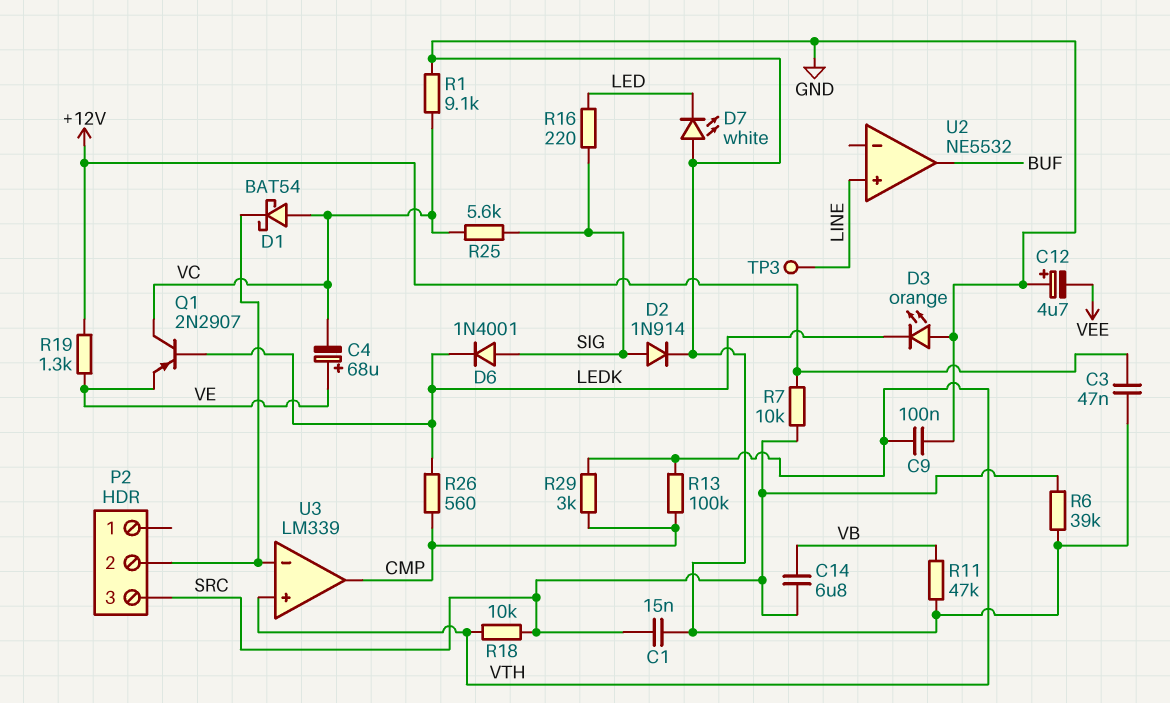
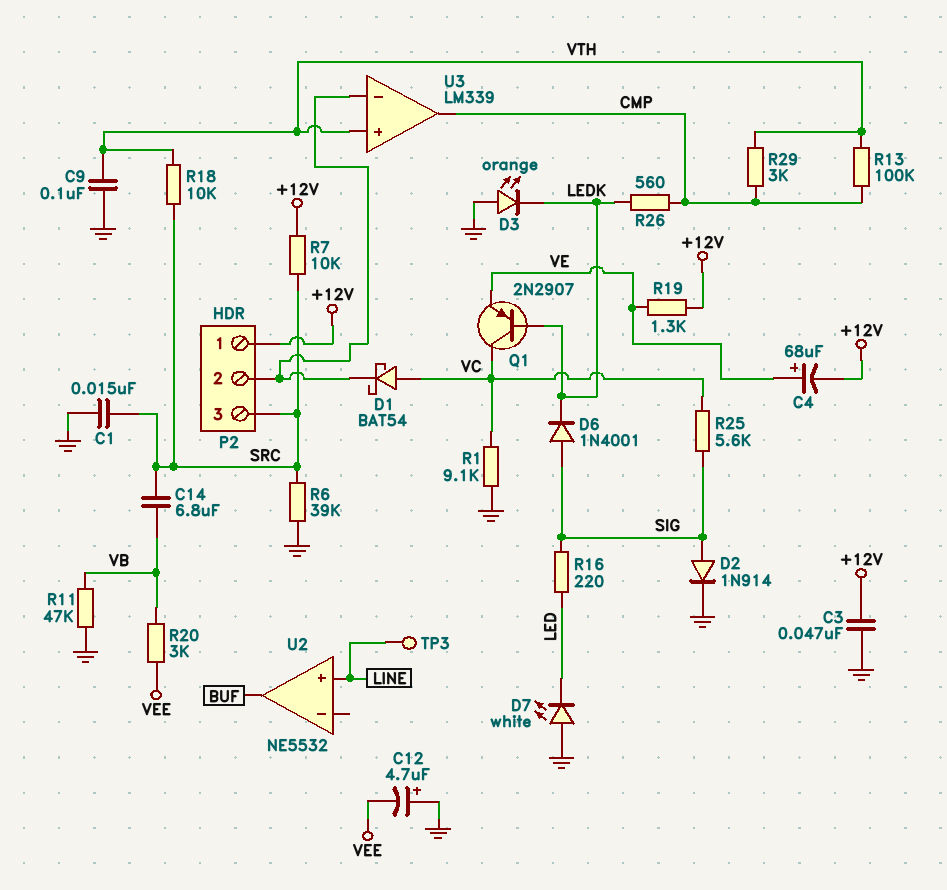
C4: 68uF (plus VE, minus VC) -> 68uF (plus VE, minus +12V)
P2 pin 1: none -> +12V
R20: none -> 3k (VB, VEE)

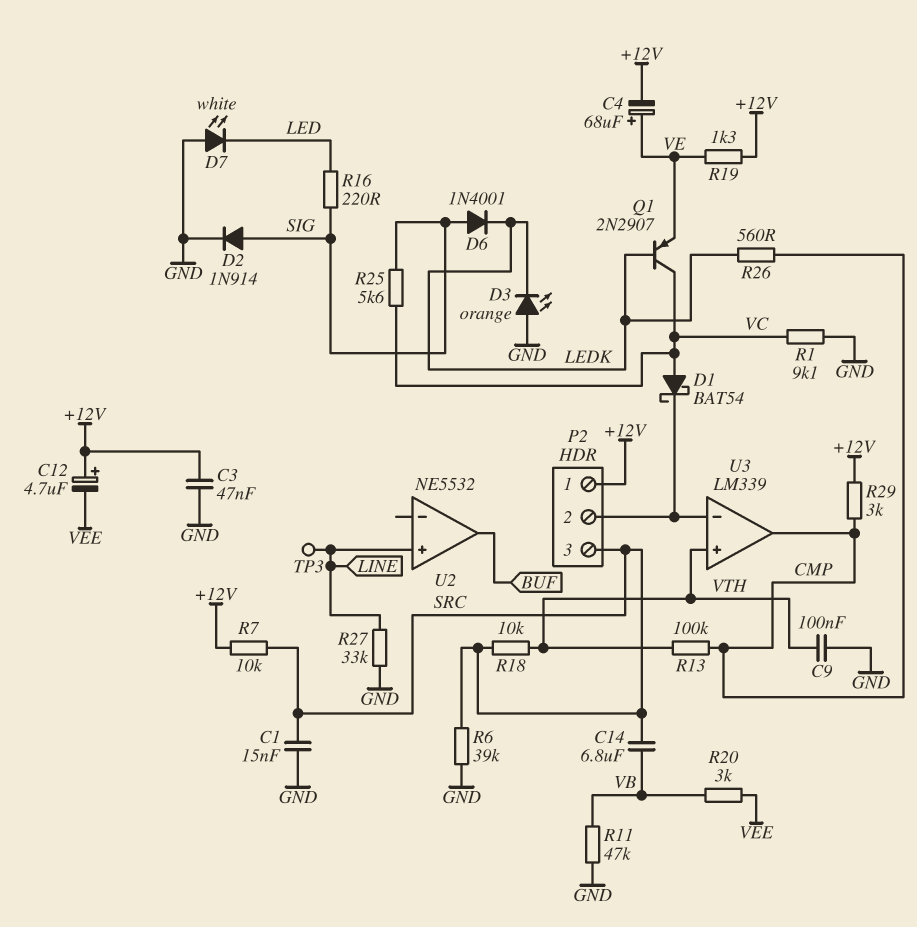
C12: 4.7uF (plus GND, minus VEE) -> 4.7uF (plus +12V, minus VEE)
R27: none -> 33k (GND, LINE)
R29: 3k (CMP, VTH) -> 3k (+12V, CMP)

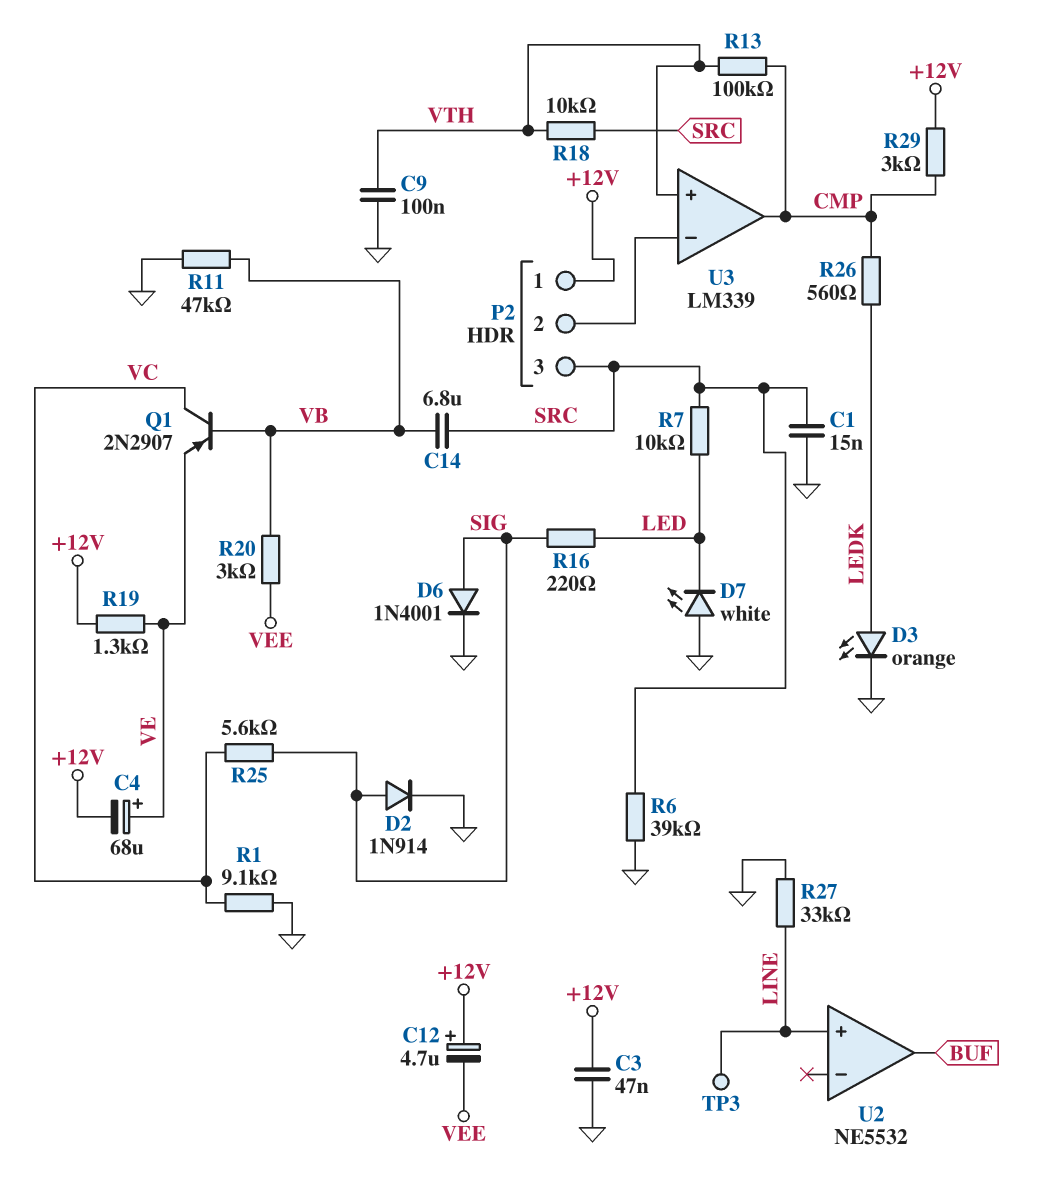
D1: schottky BAT54 (A VC, K P2/2) -> none
D3: LED orange (A GND, K LEDK) -> LED orange (A LEDK, K GND)
D6: diode 1N4001 (A SIG, K LEDK) -> diode 1N4001 (A SIG, K GND)
Q1: PNP 2N2907 (B LEDK, C VC, E VE) -> PNP 2N2907 (B VB, C VC, E VE)
R7: 10k (+12V, SRC) -> 10k (LED, SRC)

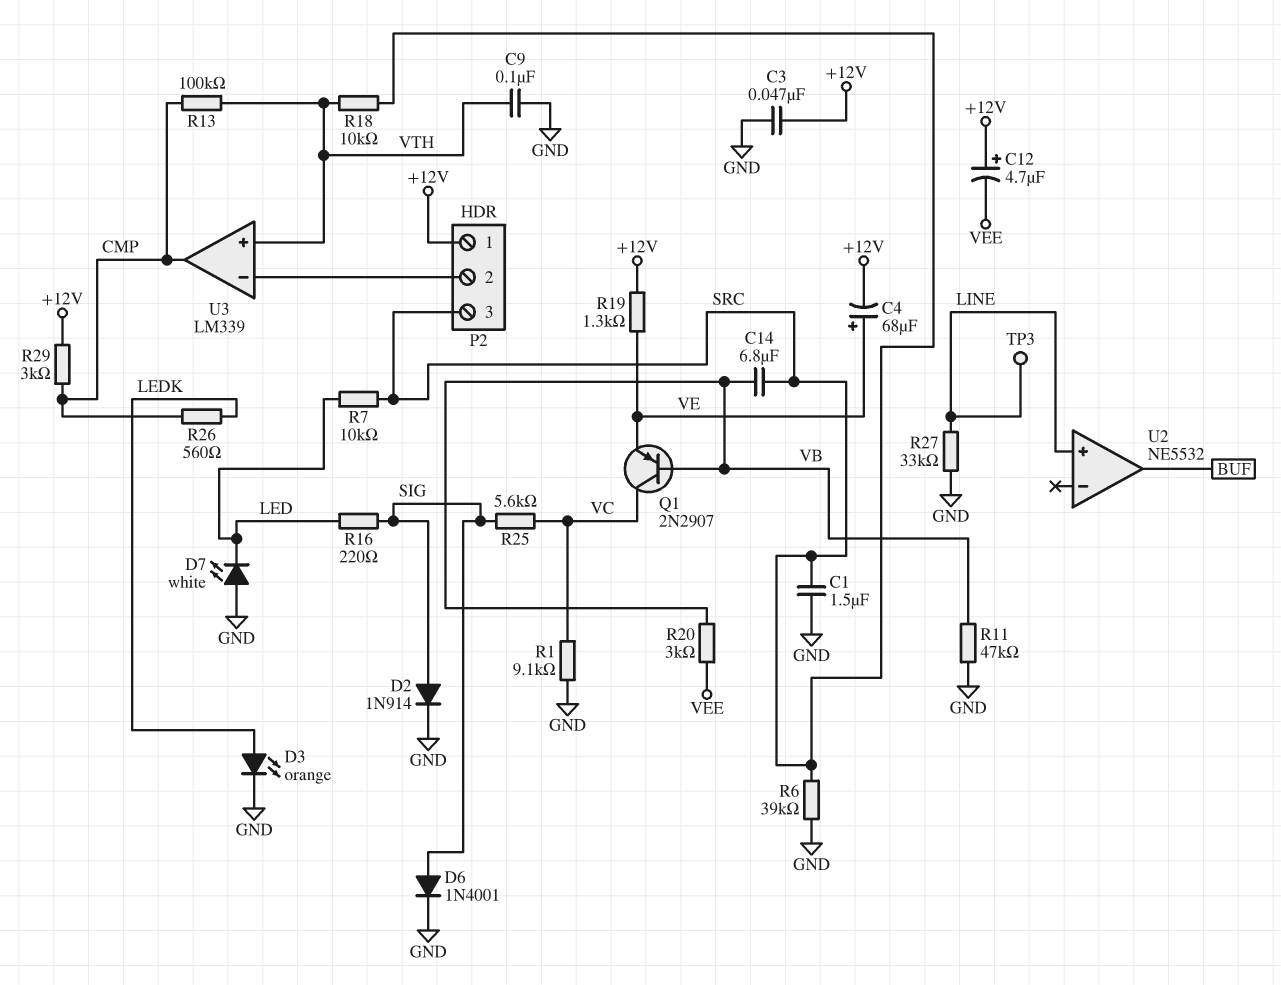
C1: 15nF (GND, SRC) -> 1.5uF (GND, SRC)

